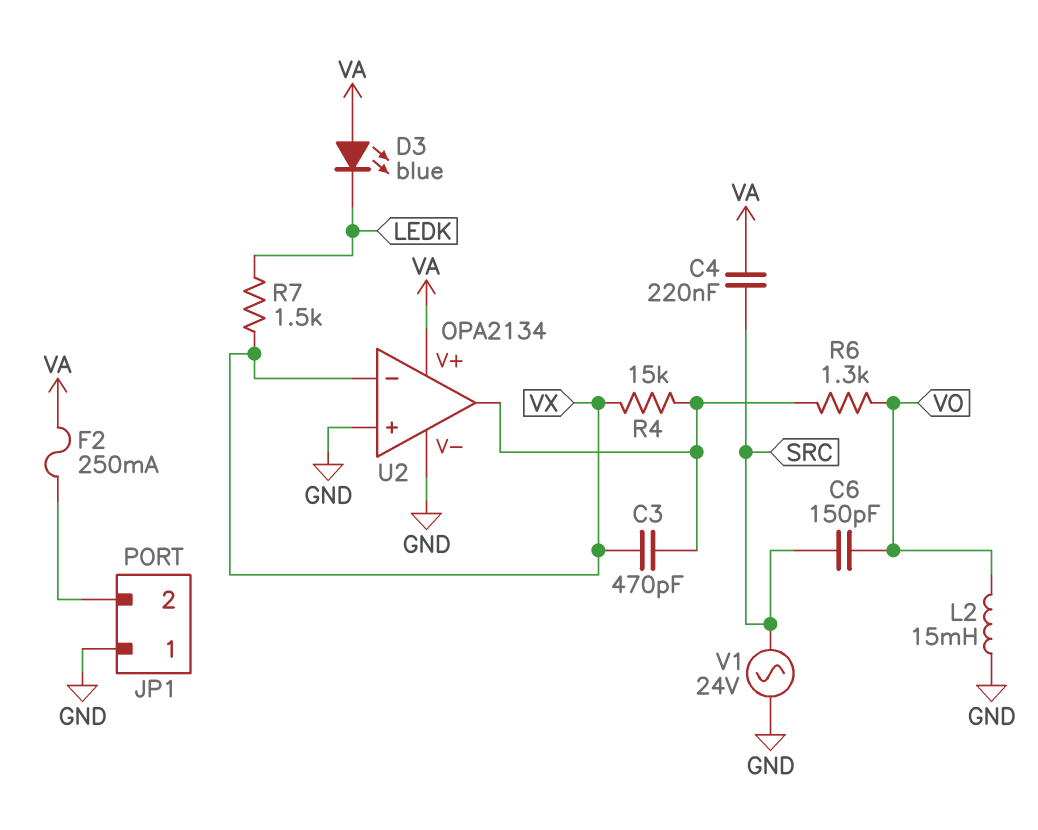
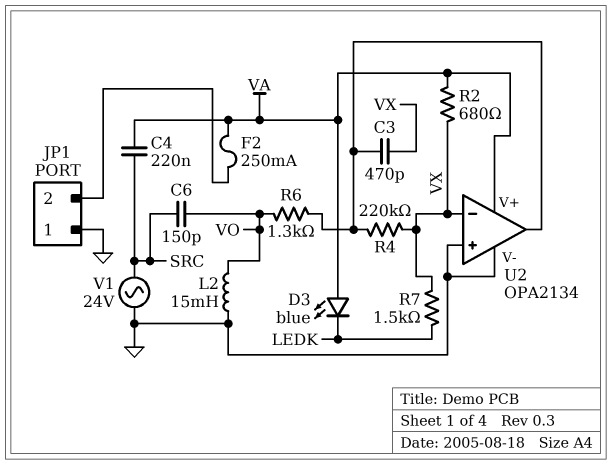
R2: none -> 680 (VA, VX)
R4: 15k (U2/out, VX) -> 220k (U2/out, VX)

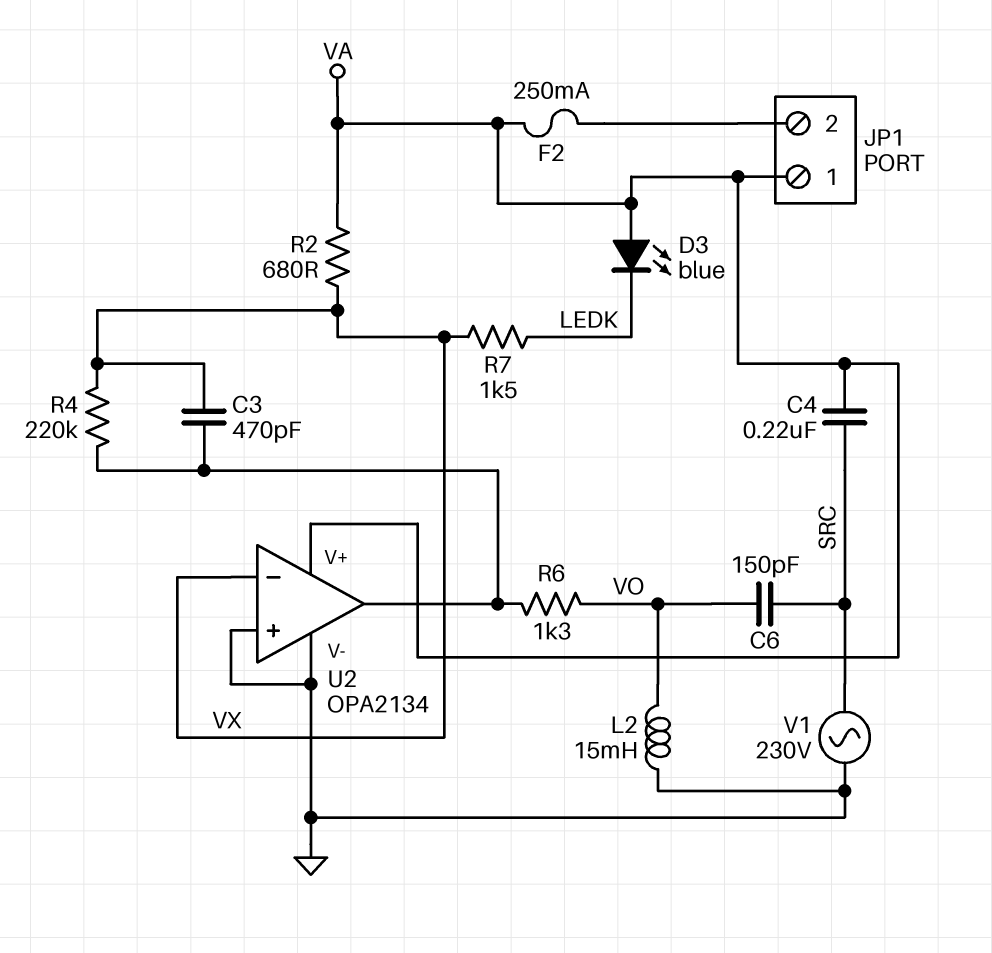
JP1 pin 1: GND -> VA
V1: AC 24V (GND, SRC) -> AC 230V (GND, SRC)

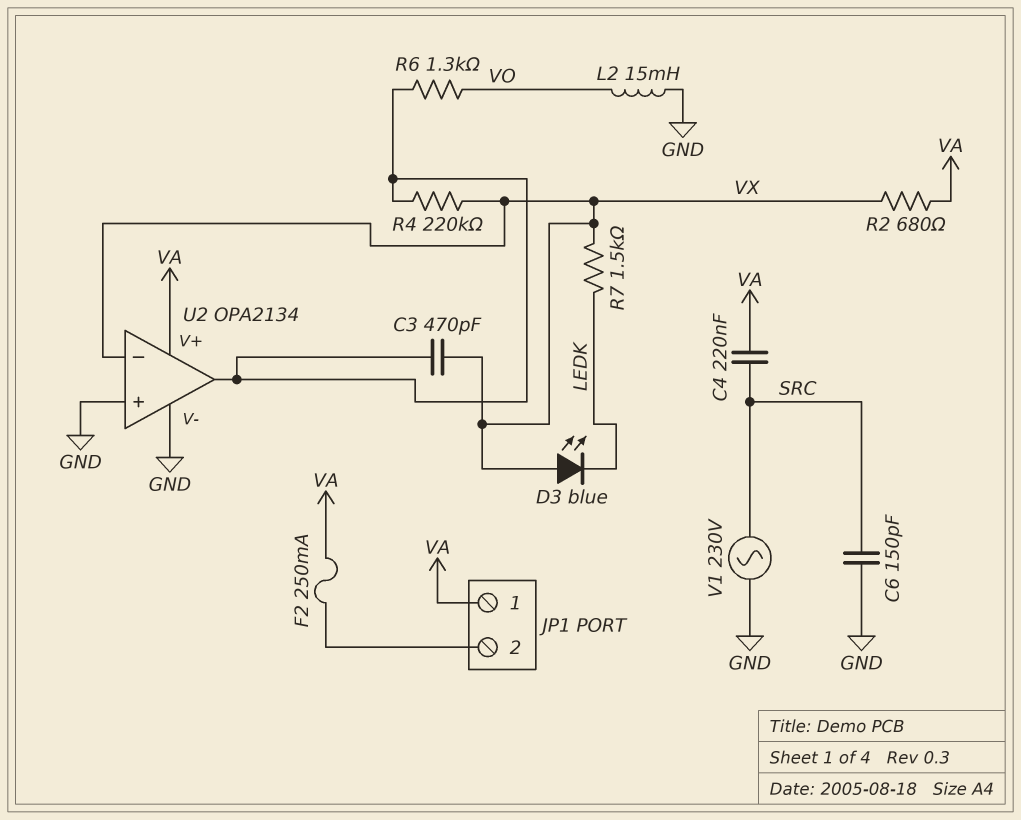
C6: 150pF (SRC, VO) -> 150pF (GND, SRC)
D3: LED blue (A VA, K LEDK) -> LED blue (A VX, K LEDK)

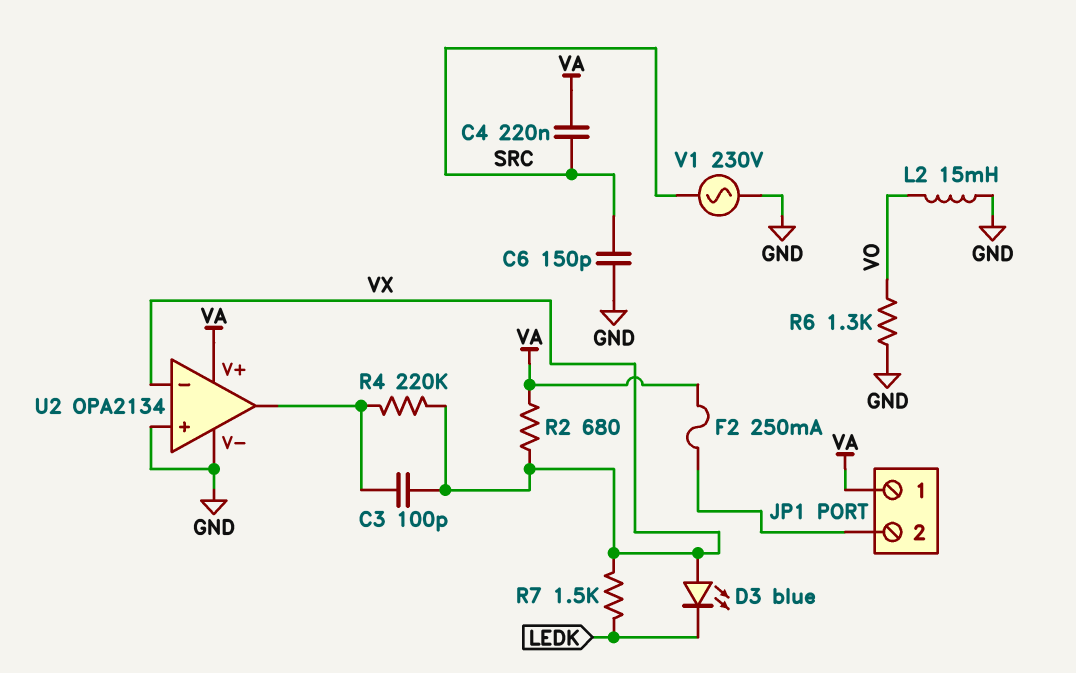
C3: 470pF (U2/out, VX) -> 100pF (U2/out, VX)
R6: 1.3k (U2/out, VO) -> 1.3k (GND, VO)

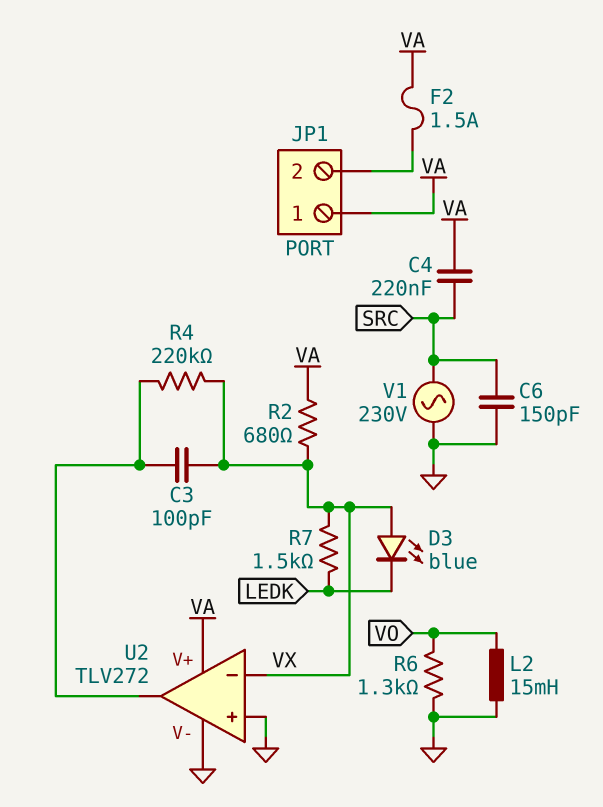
F2: 250mA (JP1/2, VA) -> 1.5A (JP1/2, VA)
U2: OPA2134 -> TLV272

